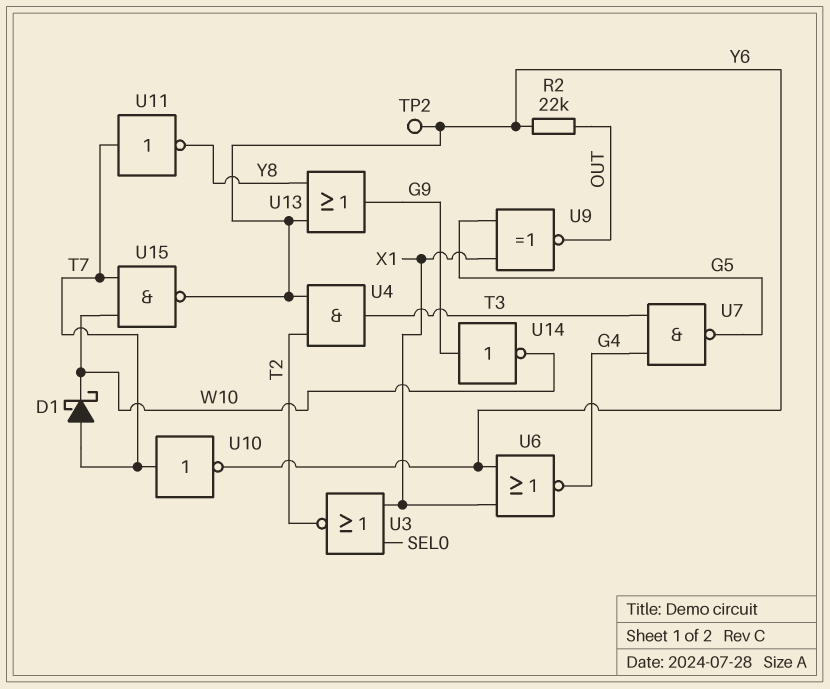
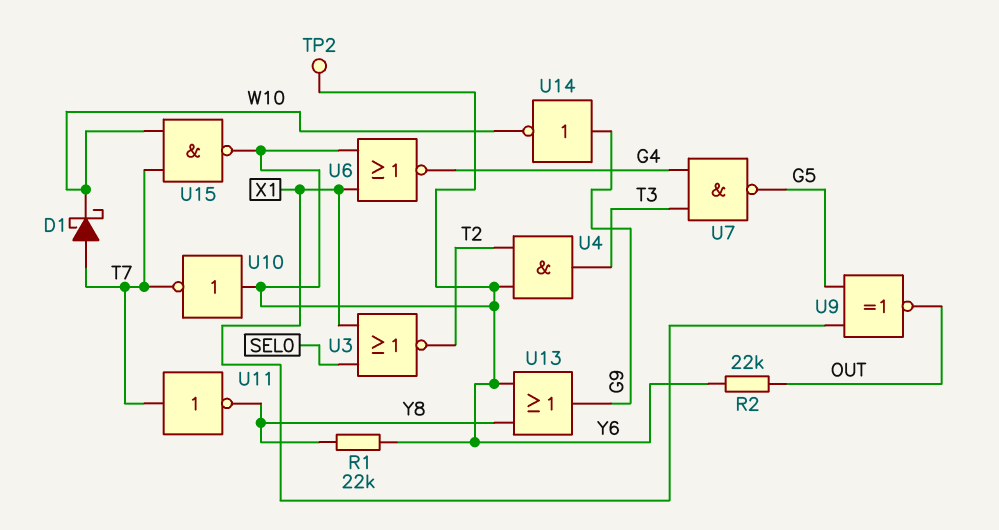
R1: none -> 22k (Y6, Y8)
U10: NOT (in T7, out Y6) -> NOT (in Y6, out T7)

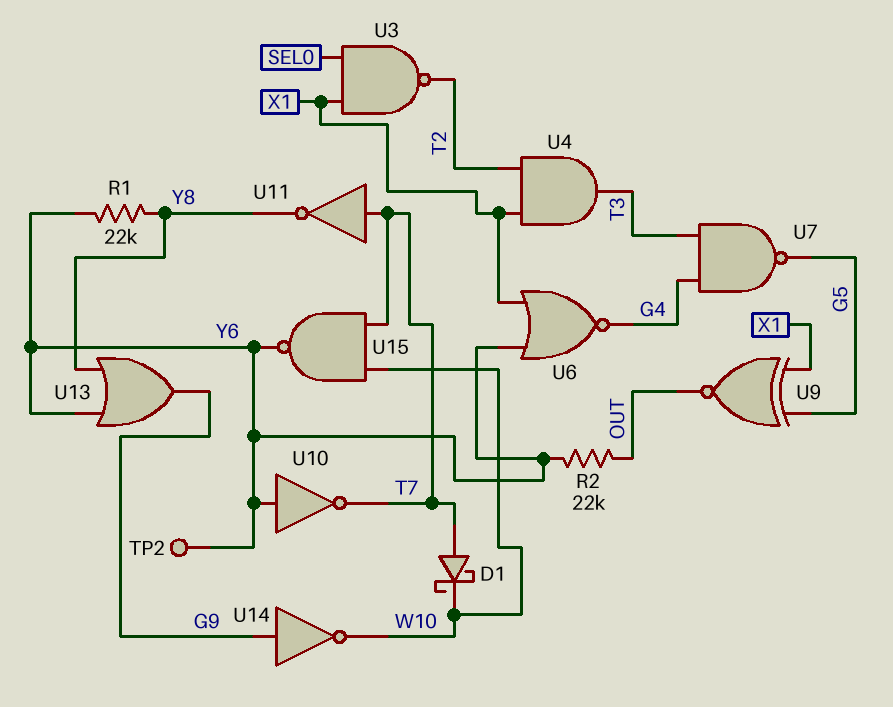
U3: NOR (in SEL0, in X1, out T2) -> NAND (in SEL0, in X1, out T2)
U4: AND (in T2, in Y6, out T3) -> AND (in T2, in X1, out T3)

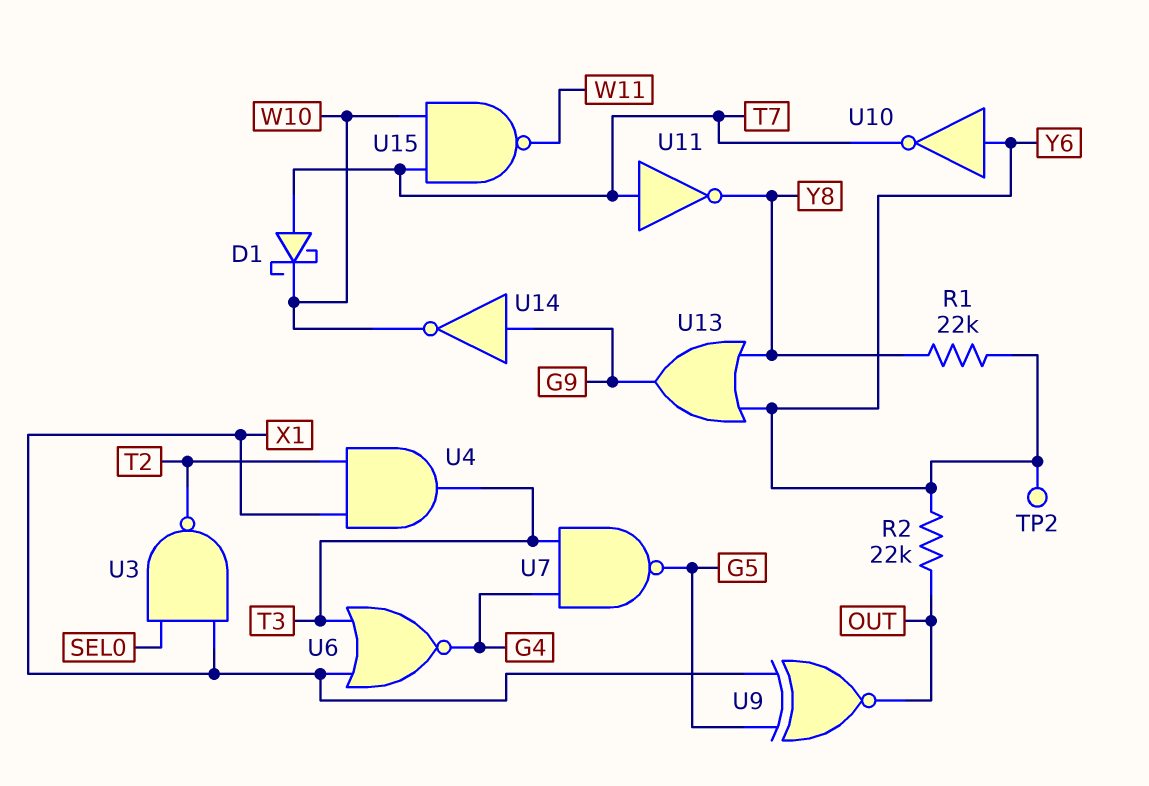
U6: NOR (in X1, in Y6, out G4) -> NOR (in T3, in X1, out G4)
U15: NAND (in T7, in W10, out Y6) -> NAND (in T7, in W10, out W11)

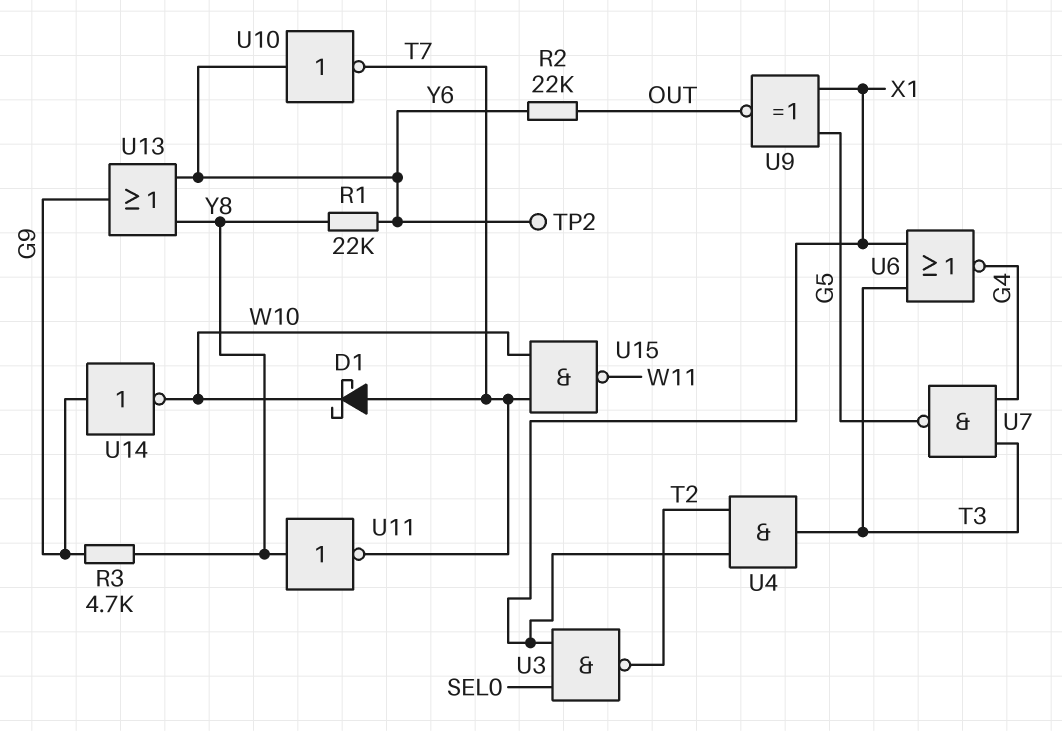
R3: none -> 4.7k (G9, Y8)
U11: NOT (in T7, out Y8) -> NOT (in Y8, out T7)

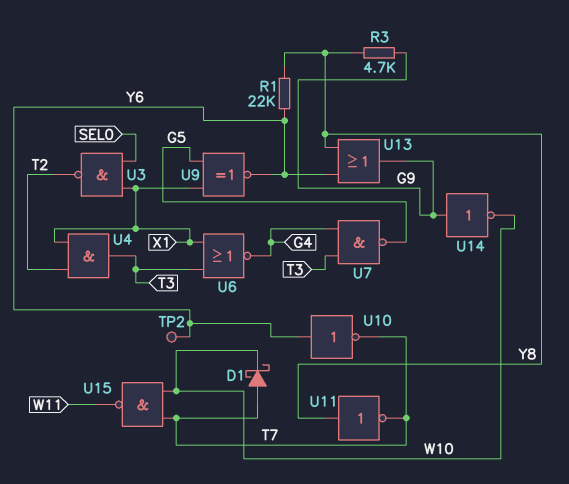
R2: 22k (OUT, Y6) -> none
U9: XNOR (in G5, in X1, out OUT) -> XNOR (in G5, in X1, out Y6)

